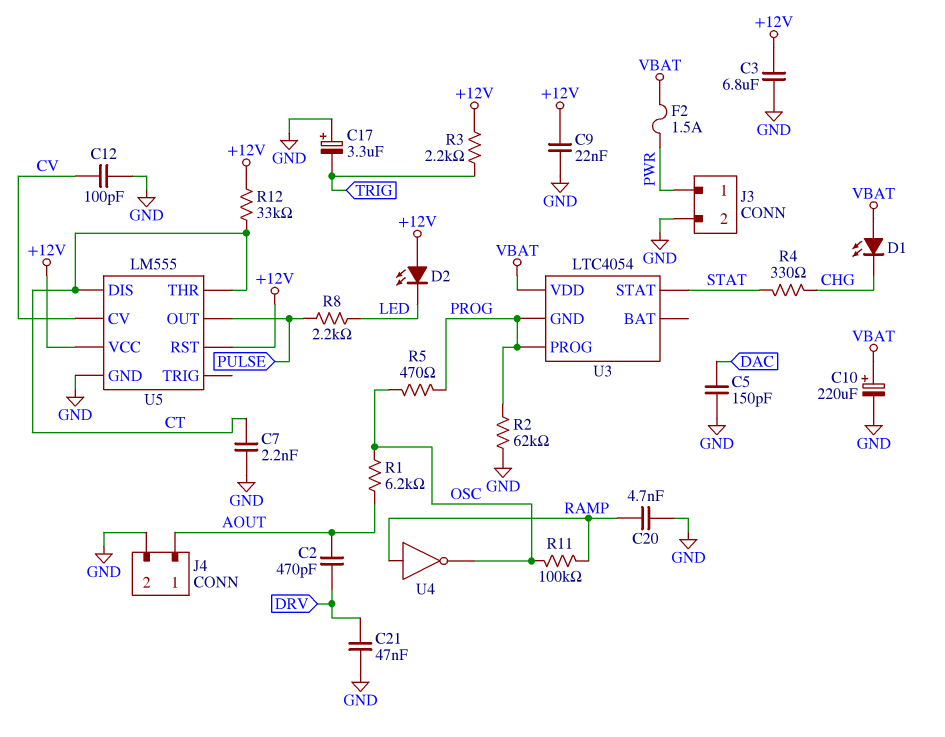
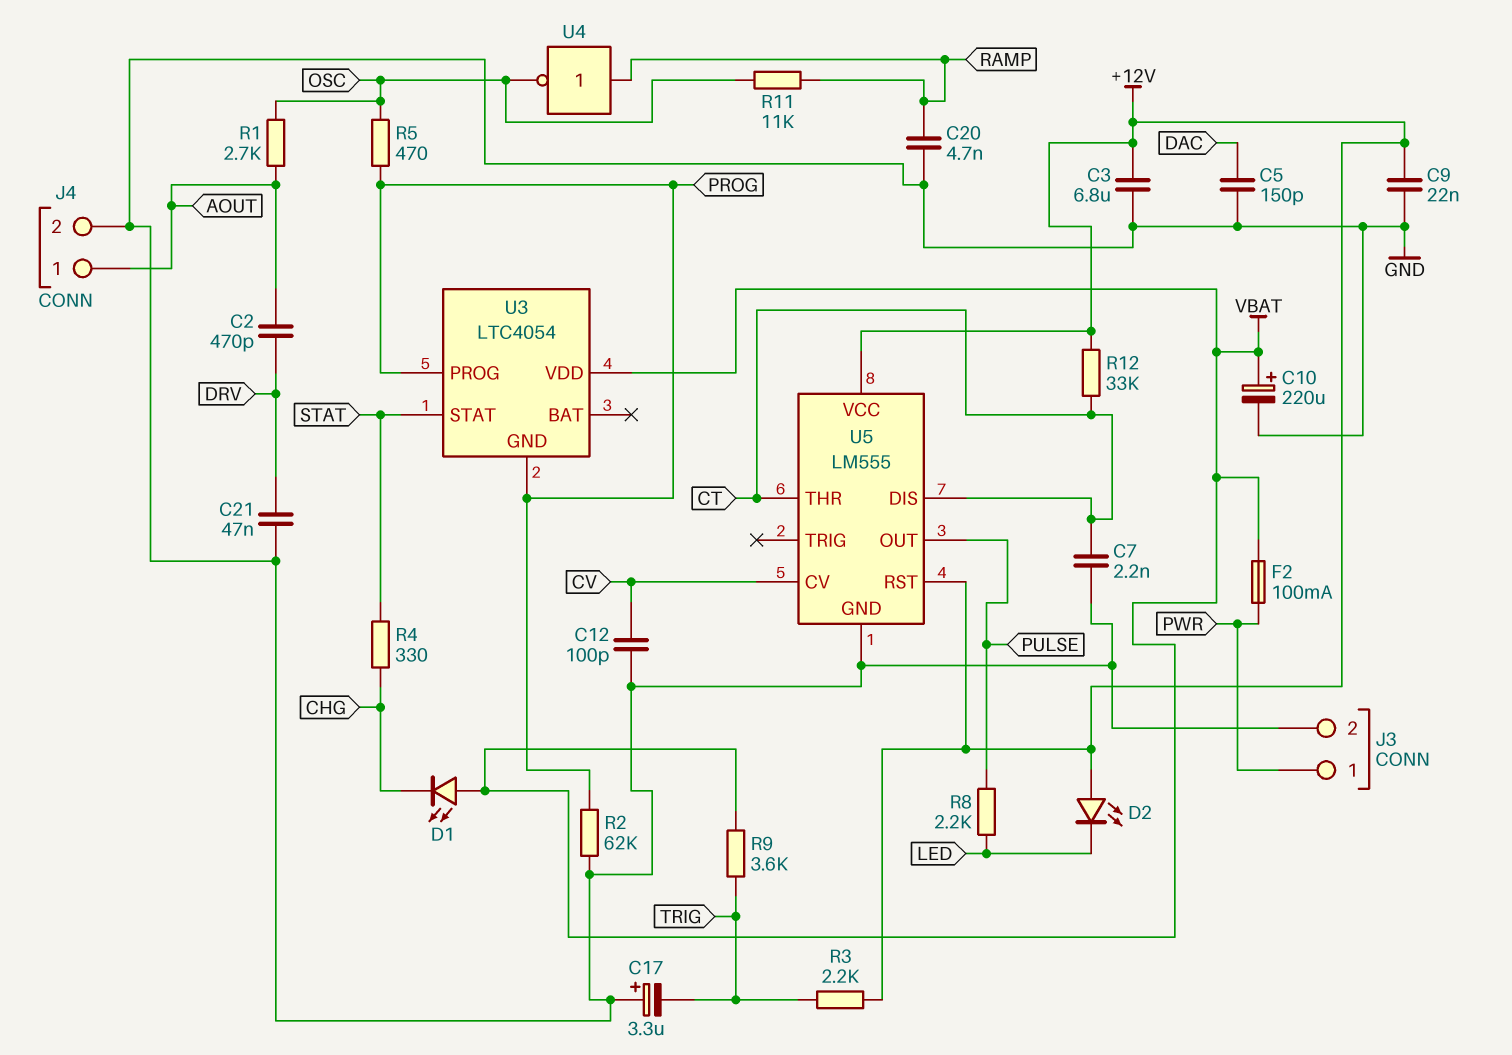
F2: 1.5A (PWR, VBAT) -> 100mA (PWR, VBAT)
R1: 6.2k (AOUT, OSC) -> 2.7k (AOUT, OSC)
R9: none -> 3.6k (TRIG, VBAT)
R11: 100k (OSC, RAMP) -> 11k (OSC, RAMP)

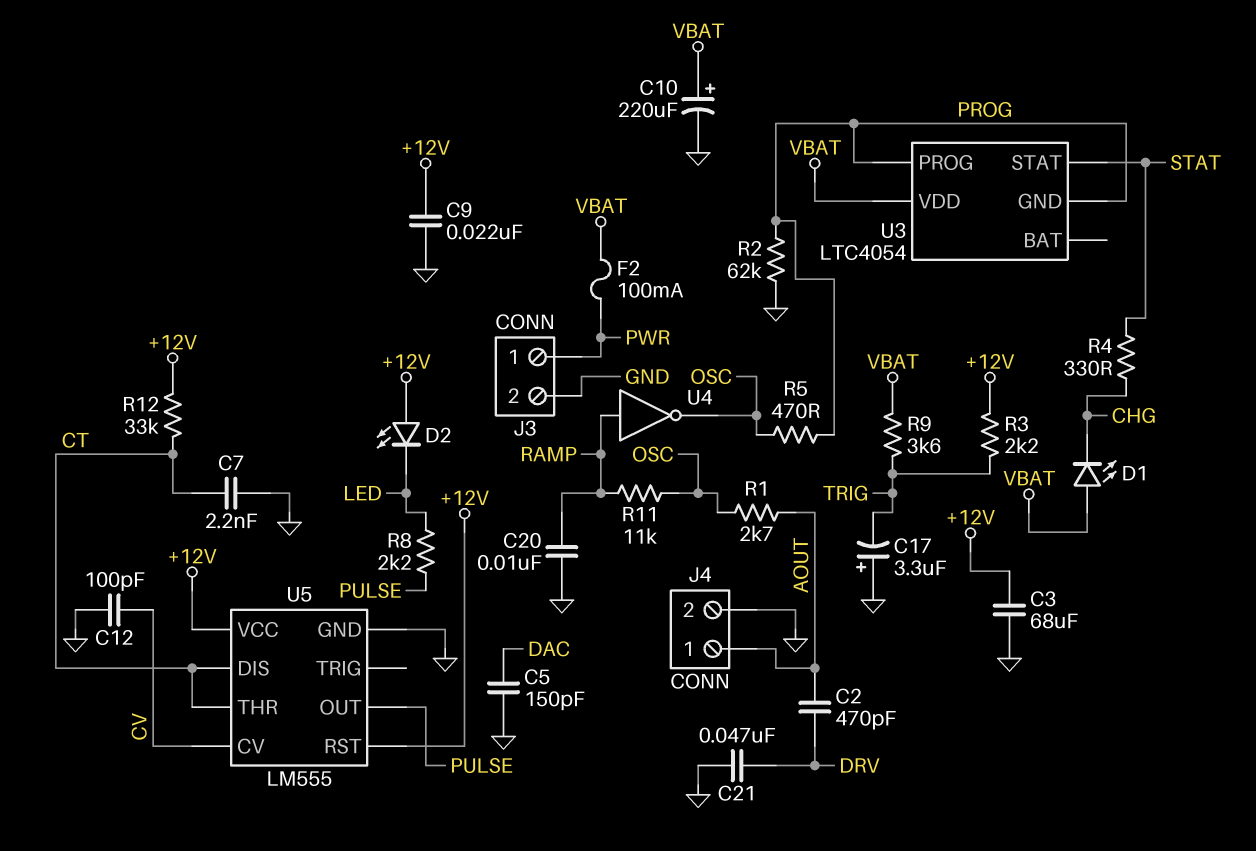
C3: 6.8uF (+12V, GND) -> 68uF (+12V, GND)
C20: 4.7nF (GND, RAMP) -> 10nF (GND, RAMP)

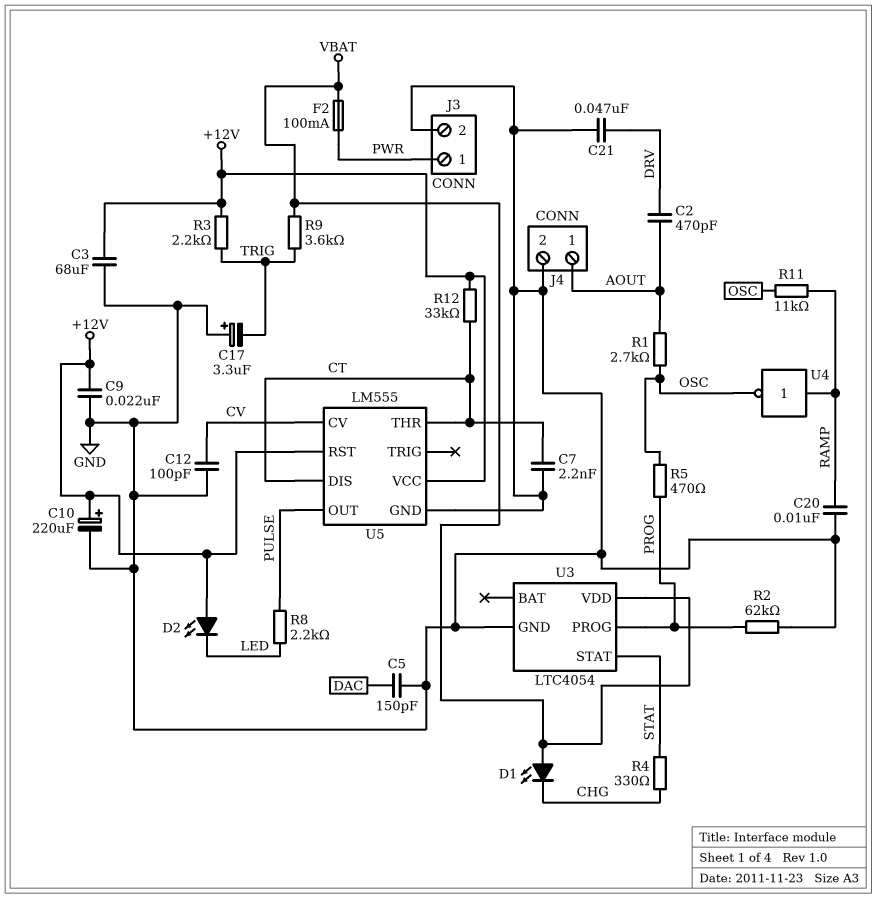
C10: 220uF (plus VBAT, minus GND) -> 220uF (plus +12V, minus GND)
U3 pin GND: PROG -> GND

